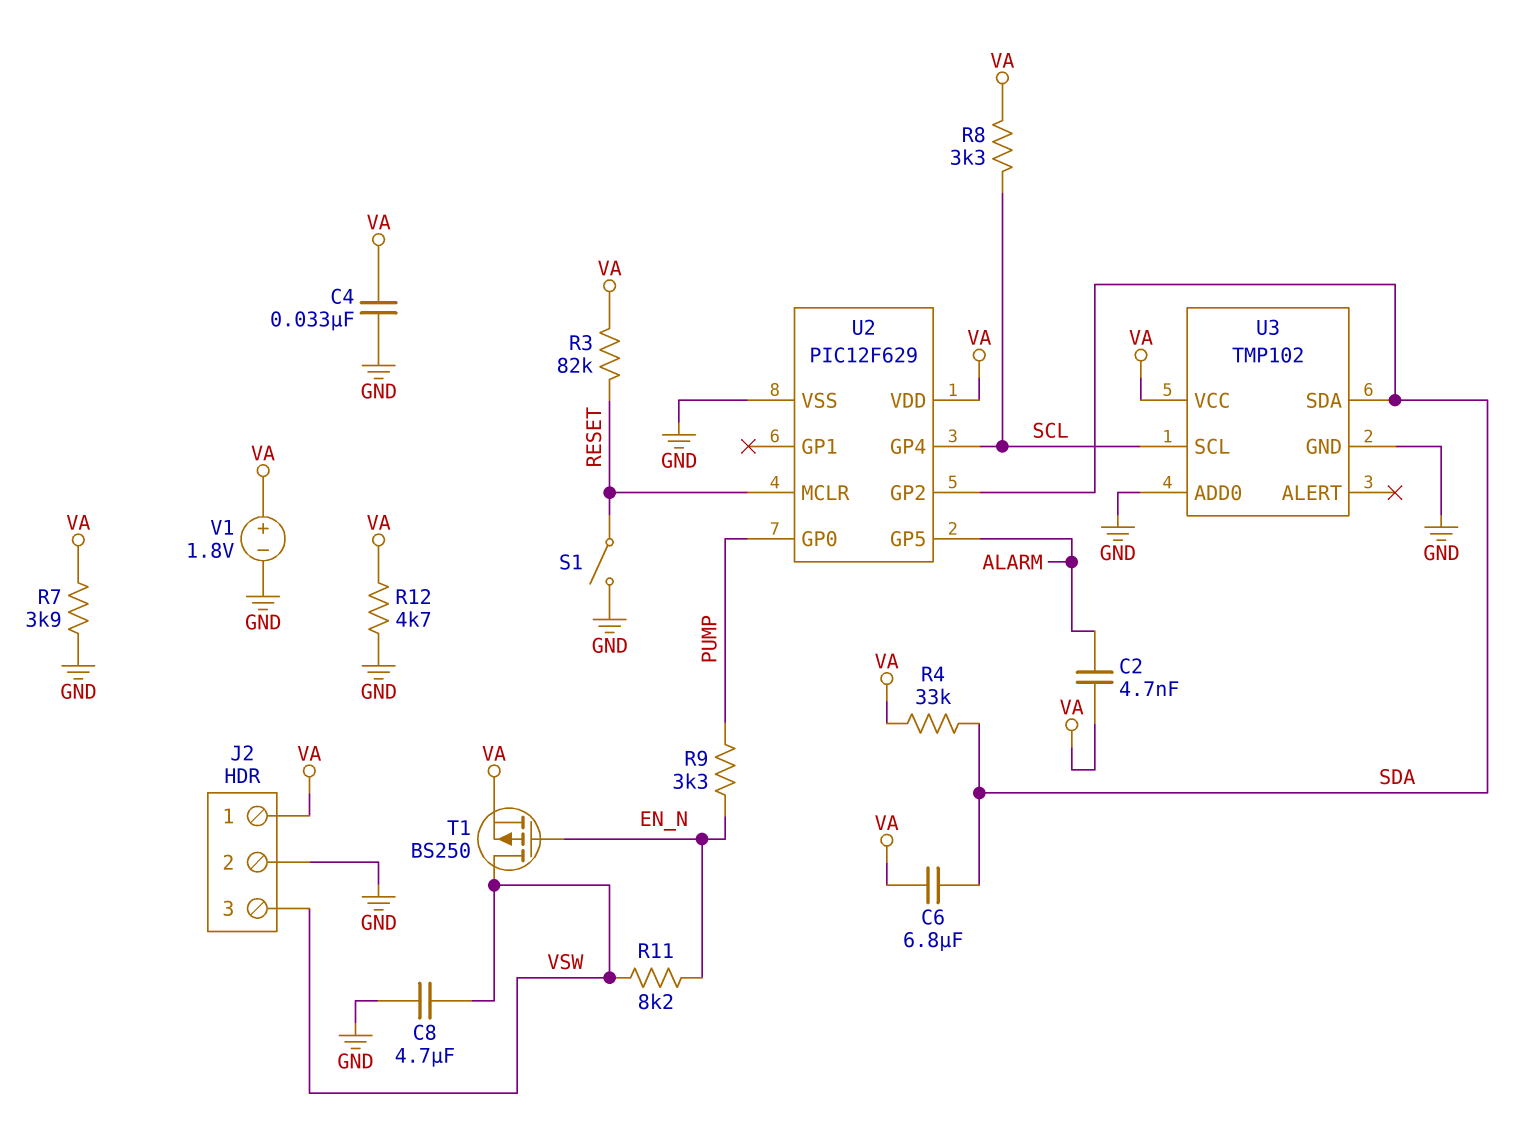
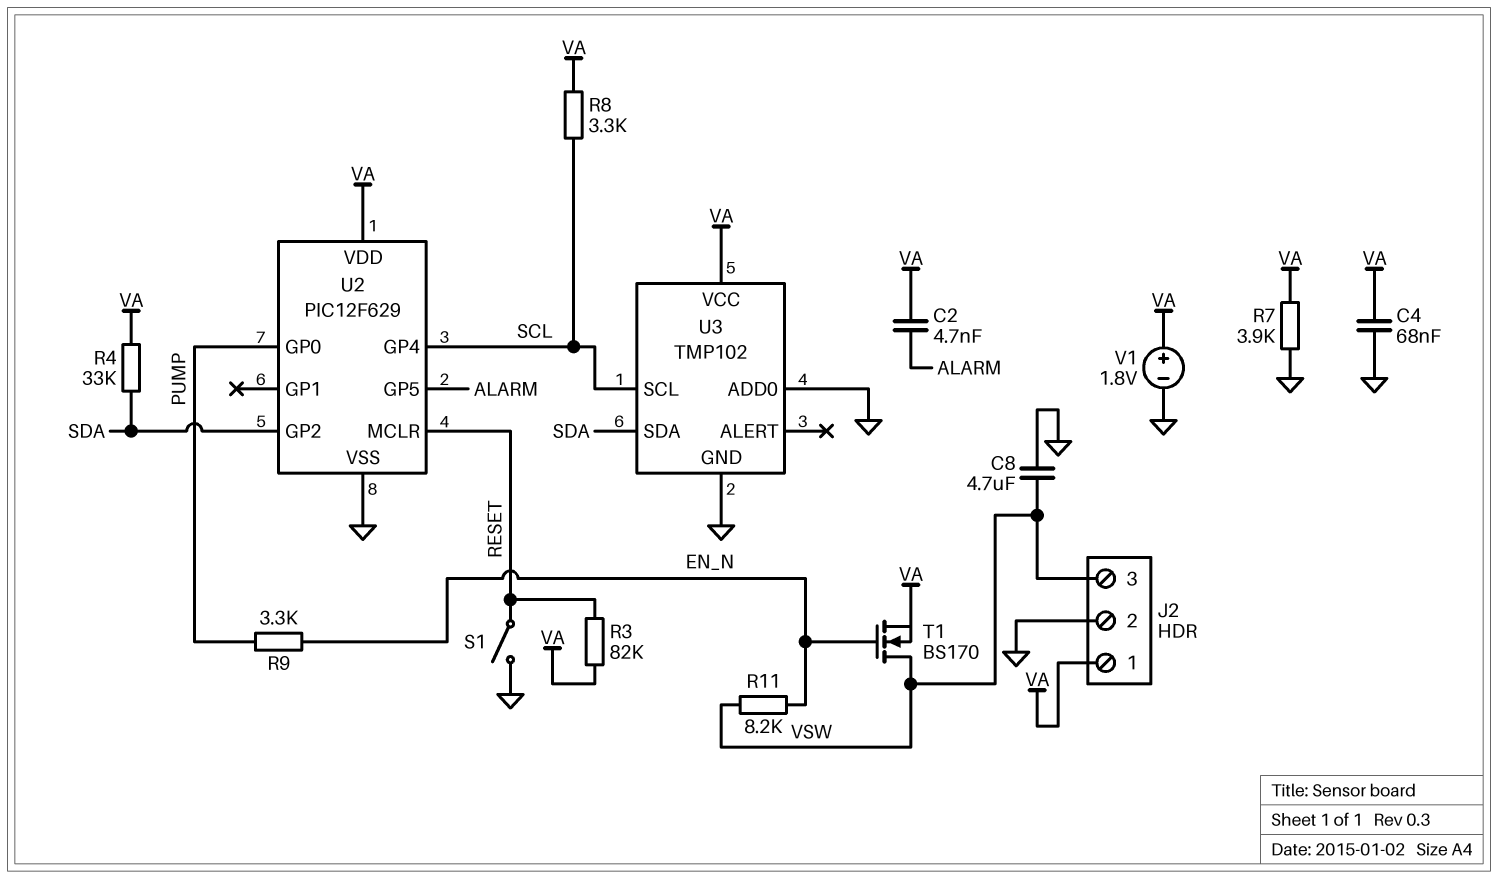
C4: 33nF (GND, VA) -> 68nF (GND, VA)
C6: 6.8uF (SDA, VA) -> none
R12: 4.7k (GND, VA) -> none
T1: PMOS BS250 (G EN_N, D VSW, S VA) -> NMOS BS170 (G EN_N, D VSW, S VA)

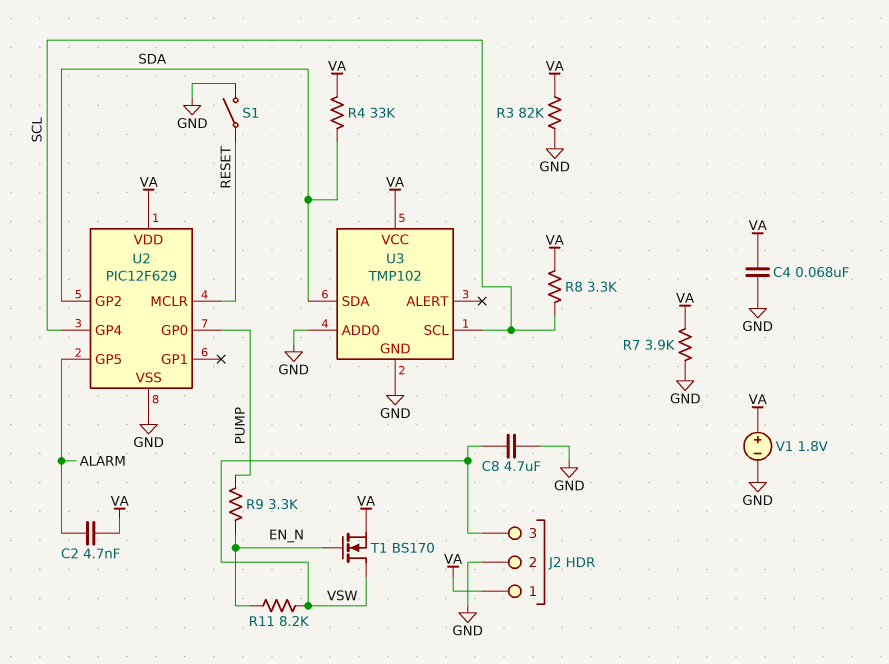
R3: 82k (RESET, VA) -> 82k (GND, VA)

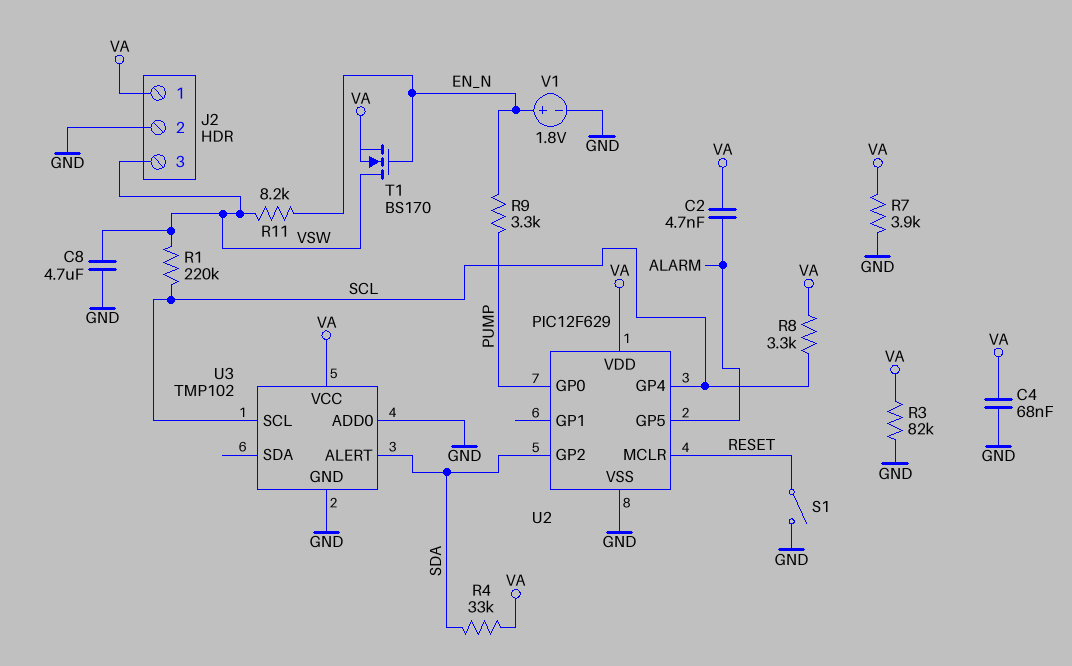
R1: none -> 220k (SCL, VSW)
U3 pin ALERT: none -> SDA
U3 pin SDA: SDA -> none
V1: 1.8V (plus VA, minus GND) -> 1.8V (plus EN_N, minus GND)

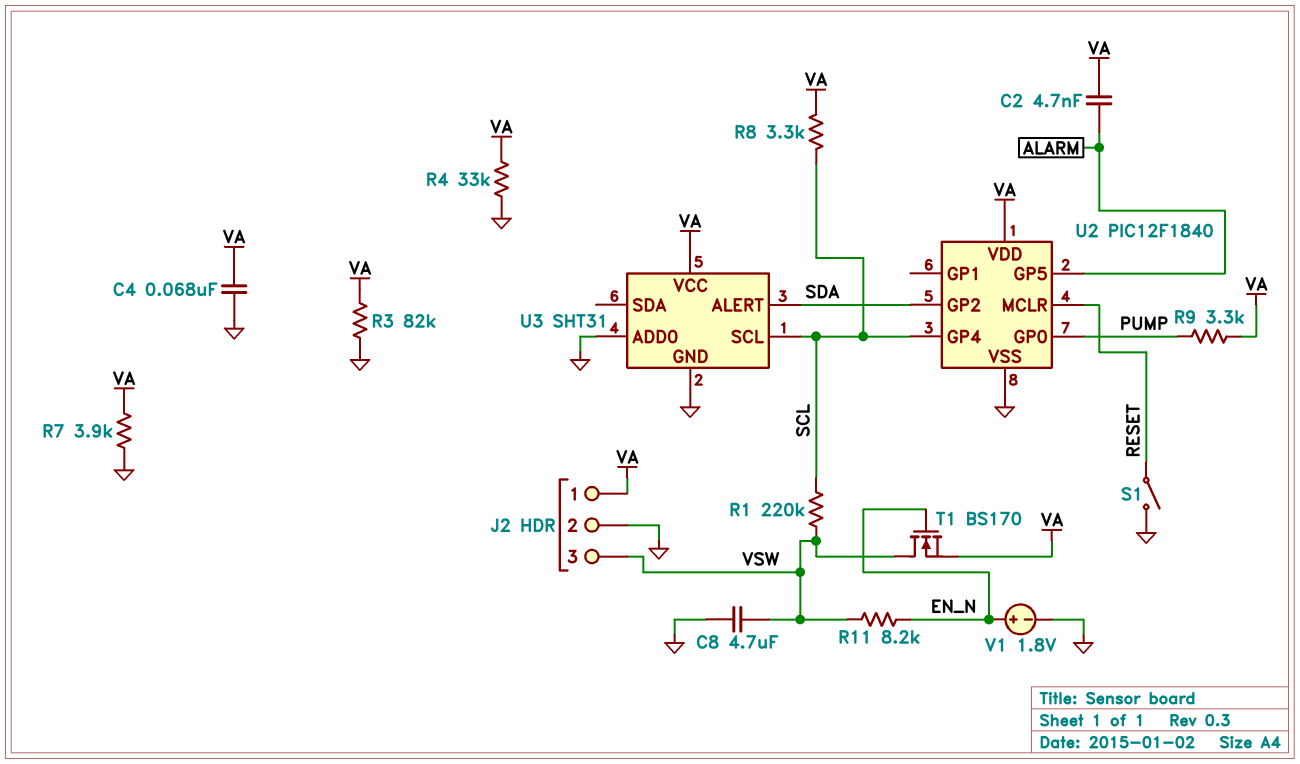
R4: 33k (SDA, VA) -> 33k (GND, VA)
R9: 3.3k (EN_N, PUMP) -> 3.3k (PUMP, VA)
U2: PIC12F629 -> PIC12F1840
U3: TMP102 -> SHT31

